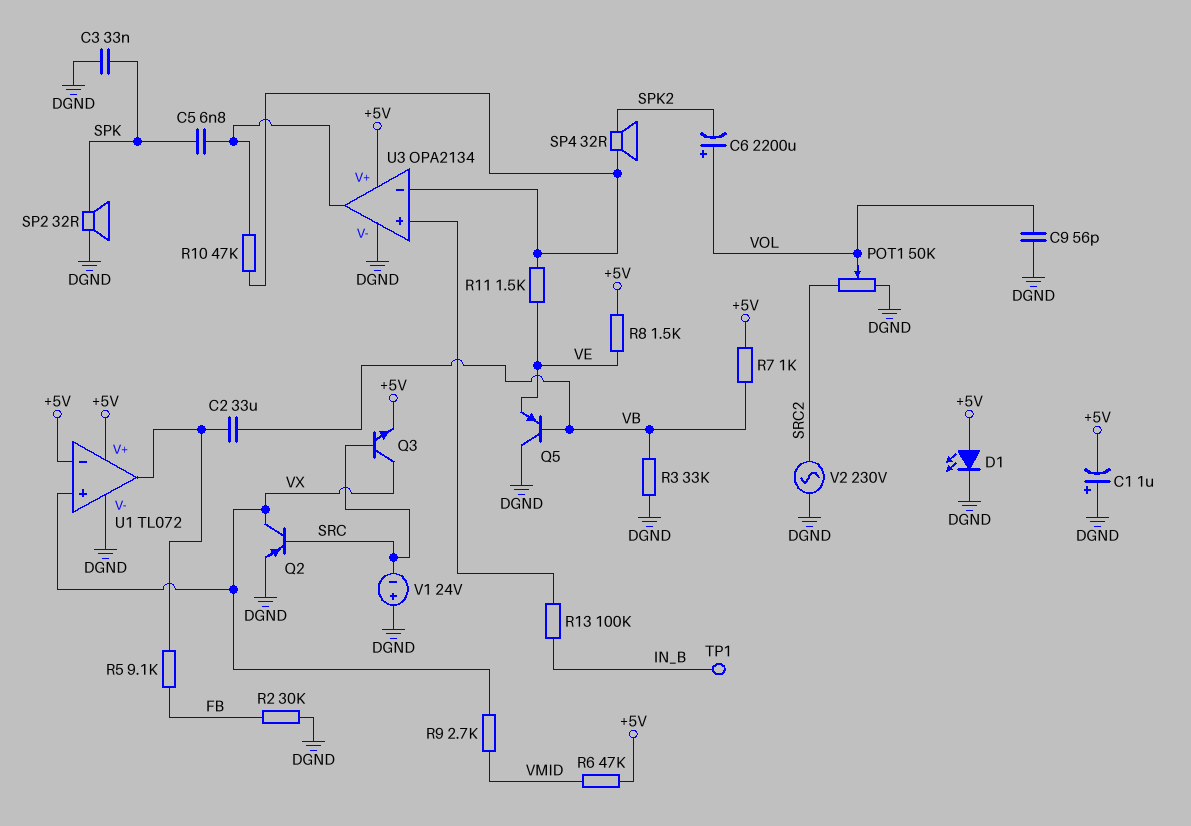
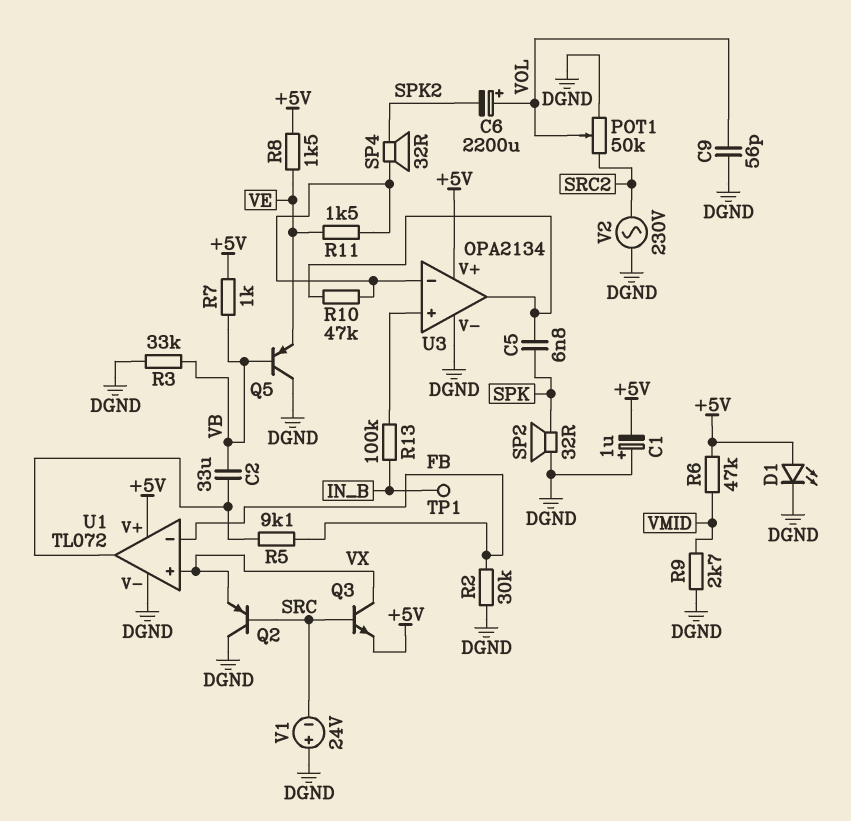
C3: 33nF (DGND, SPK) -> none
Q2: PNP (B SRC, C VX, E DGND) -> PNP (B SRC, C DGND, E VX)
R9: 2.7k (VMID, VX) -> 2.7k (DGND, VMID)
U1 pin in-: +5V -> FB

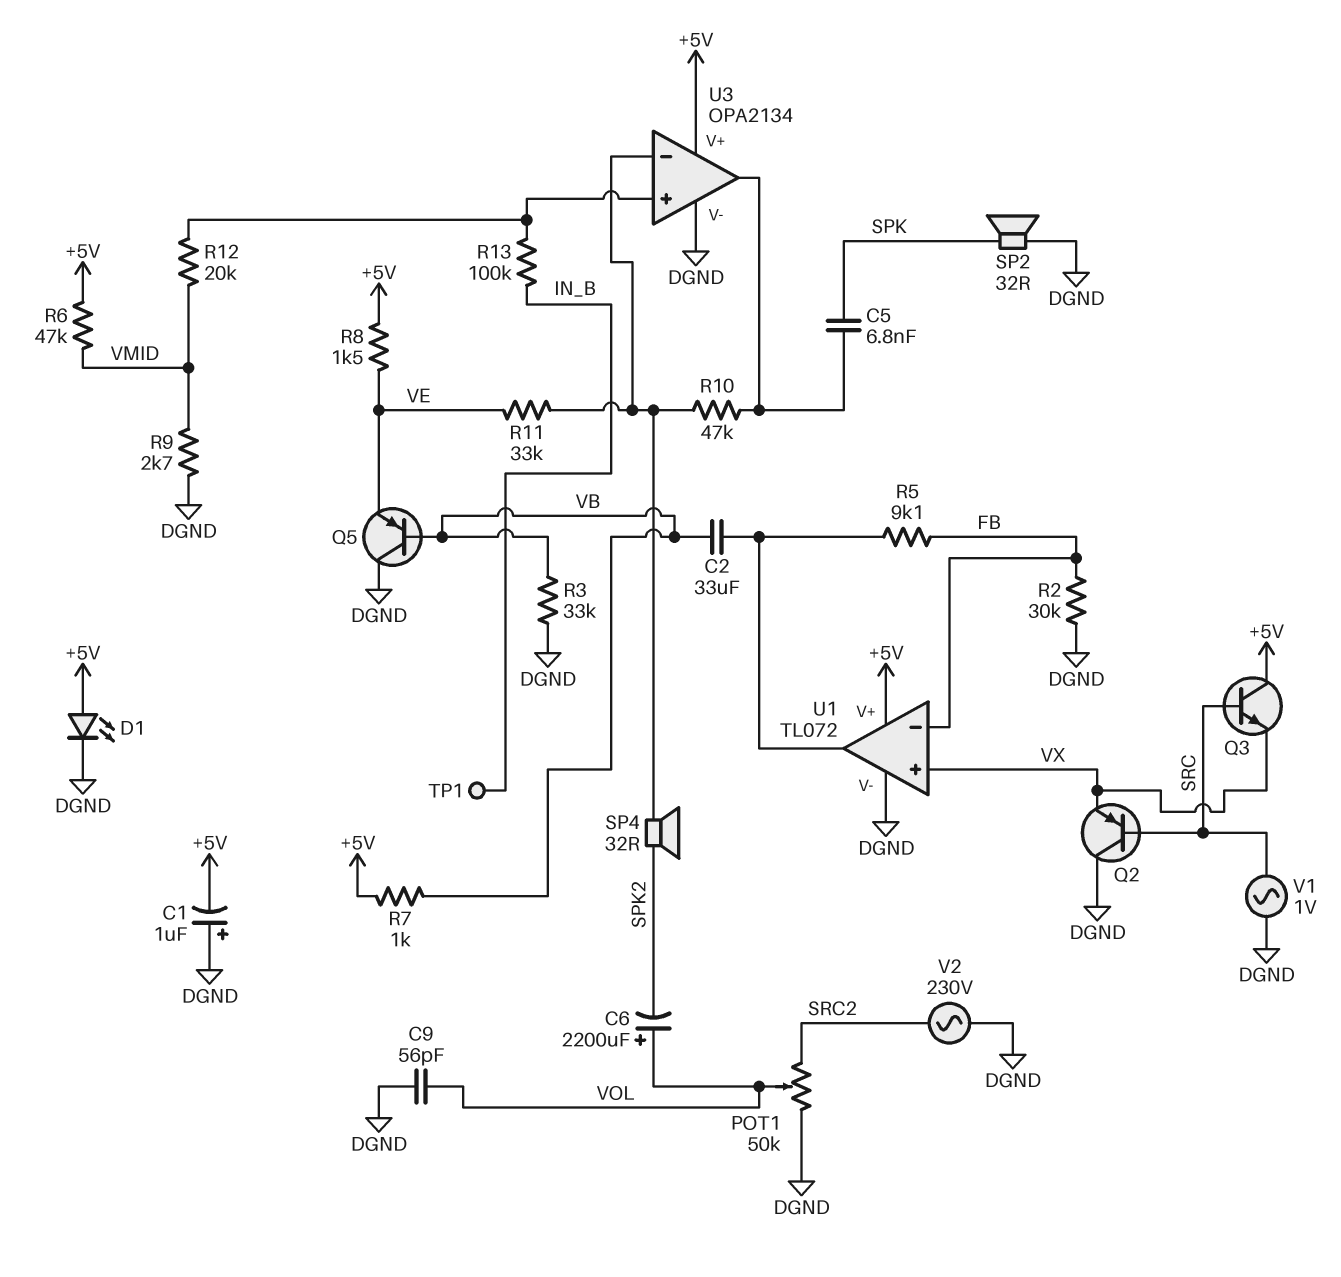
Q3: NPN (B SRC, C VX, E +5V) -> NPN (B SRC, C +5V, E VX)
R11: 1.5k (U3/in-, VE) -> 33k (U3/in-, VE)
R12: none -> 20k (U3/in+, VMID)
V1: 24V (plus DGND, minus SRC) -> AC 1V (DGND, SRC)

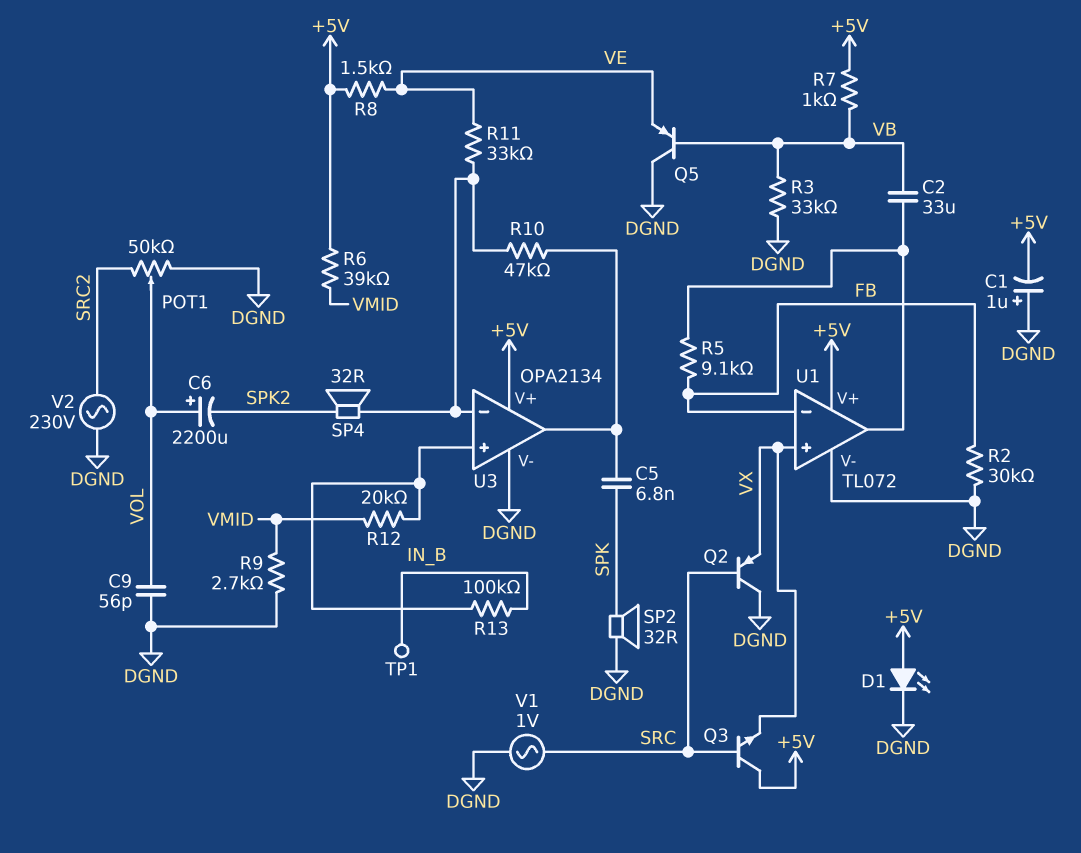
R6: 47k (+5V, VMID) -> 39k (+5V, VMID)

